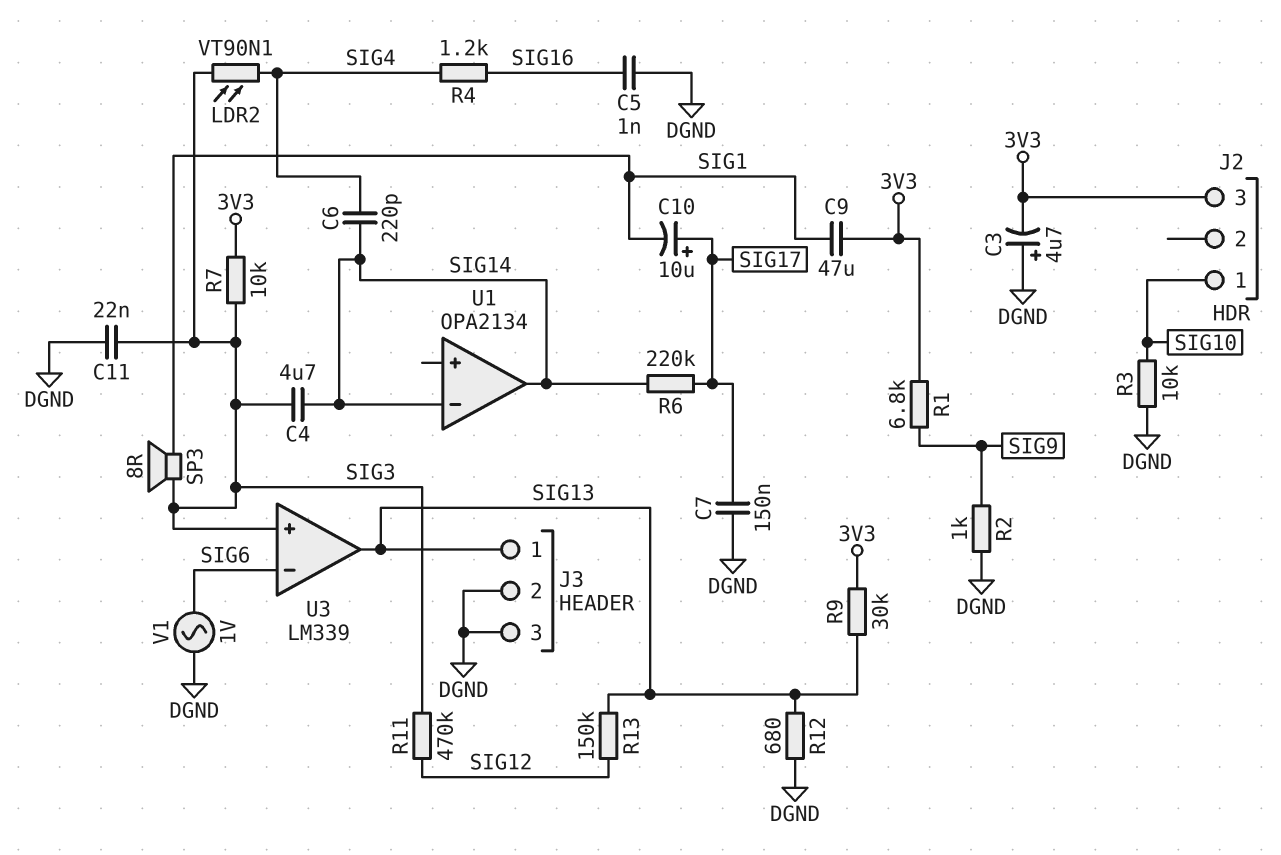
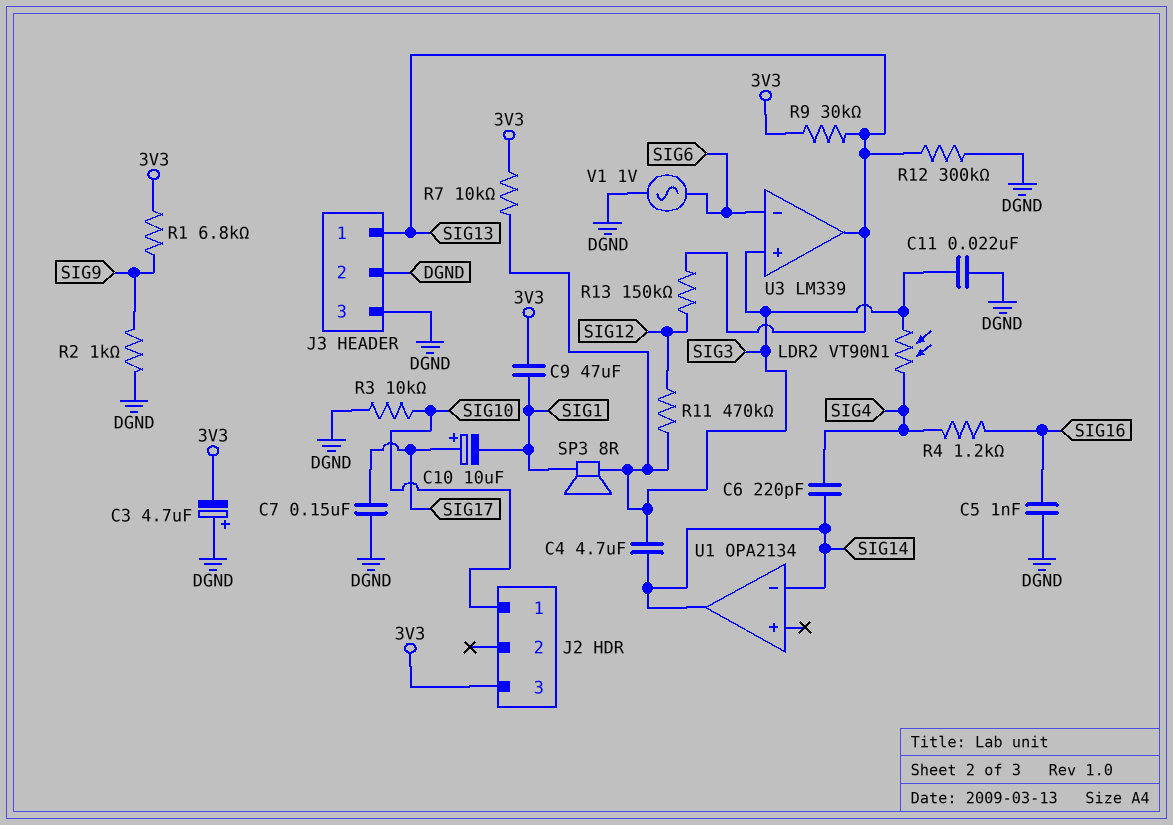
R6: 220k (SIG14, SIG17) -> none
R12: 680 (DGND, SIG13) -> 300k (DGND, SIG13)

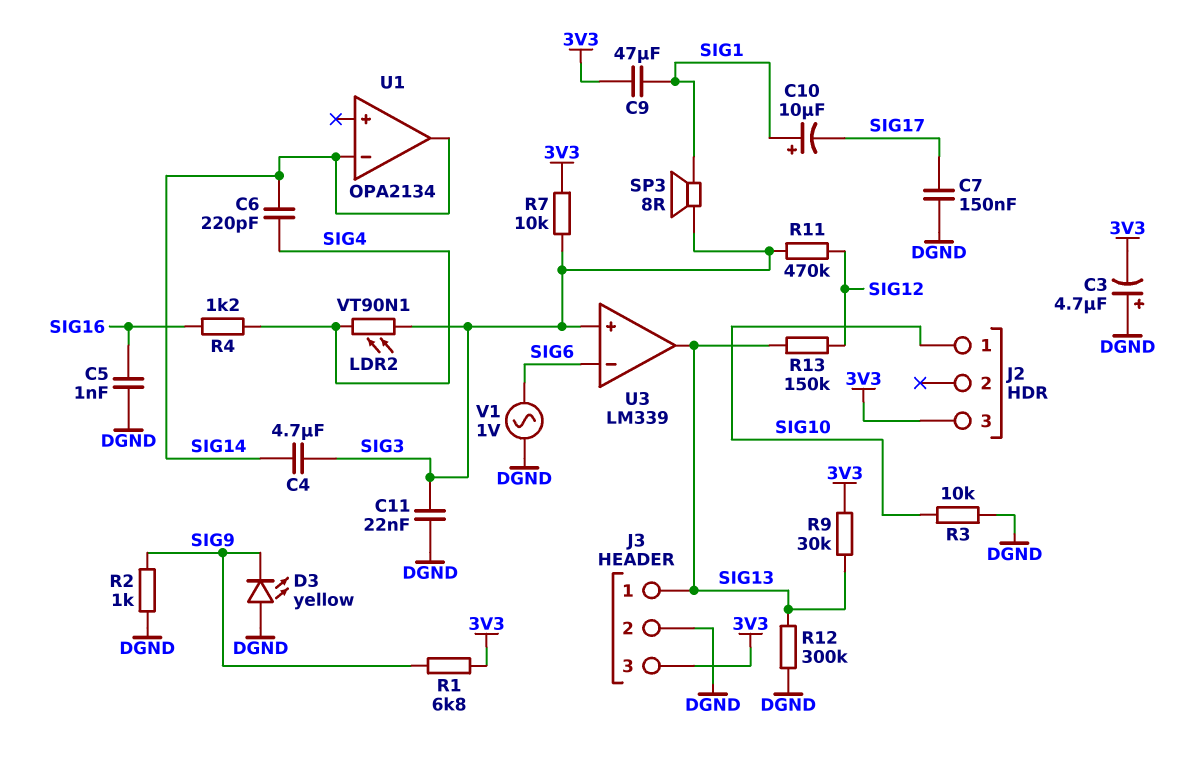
C10: 10uF (plus SIG17, minus SIG1) -> 10uF (plus SIG1, minus SIG17)
D3: none -> LED yellow (A DGND, K SIG9)
J3 pin 3: DGND -> 3V3

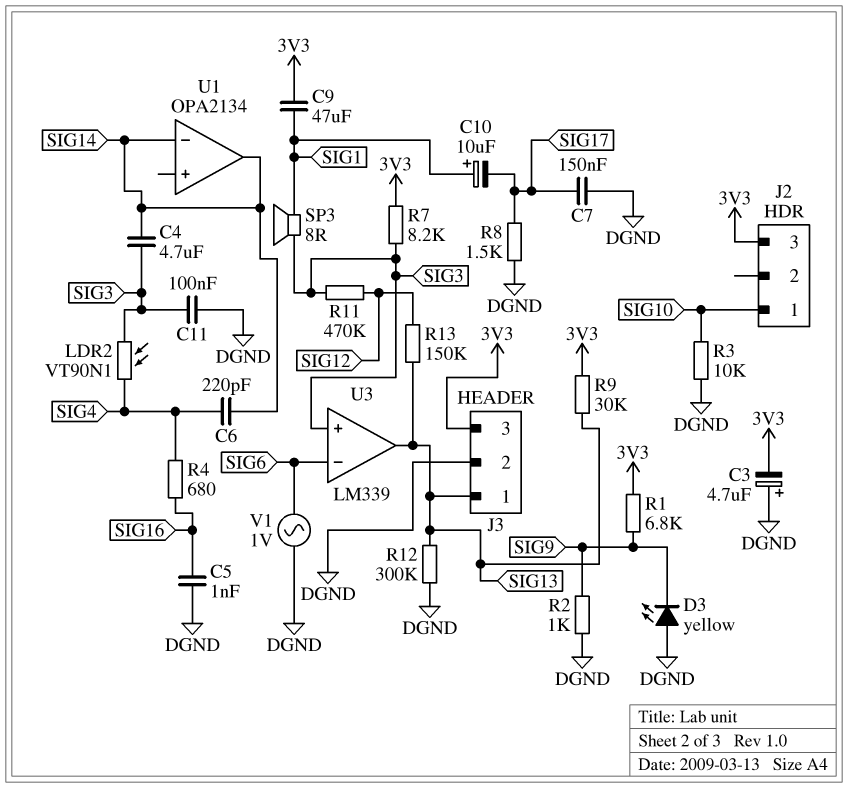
C11: 22nF (DGND, SIG3) -> 100nF (DGND, SIG3)
R4: 1.2k (SIG4, SIG16) -> 680 (SIG4, SIG16)
R7: 10k (3V3, SIG3) -> 8.2k (3V3, SIG3)
R8: none -> 1.5k (DGND, SIG17)

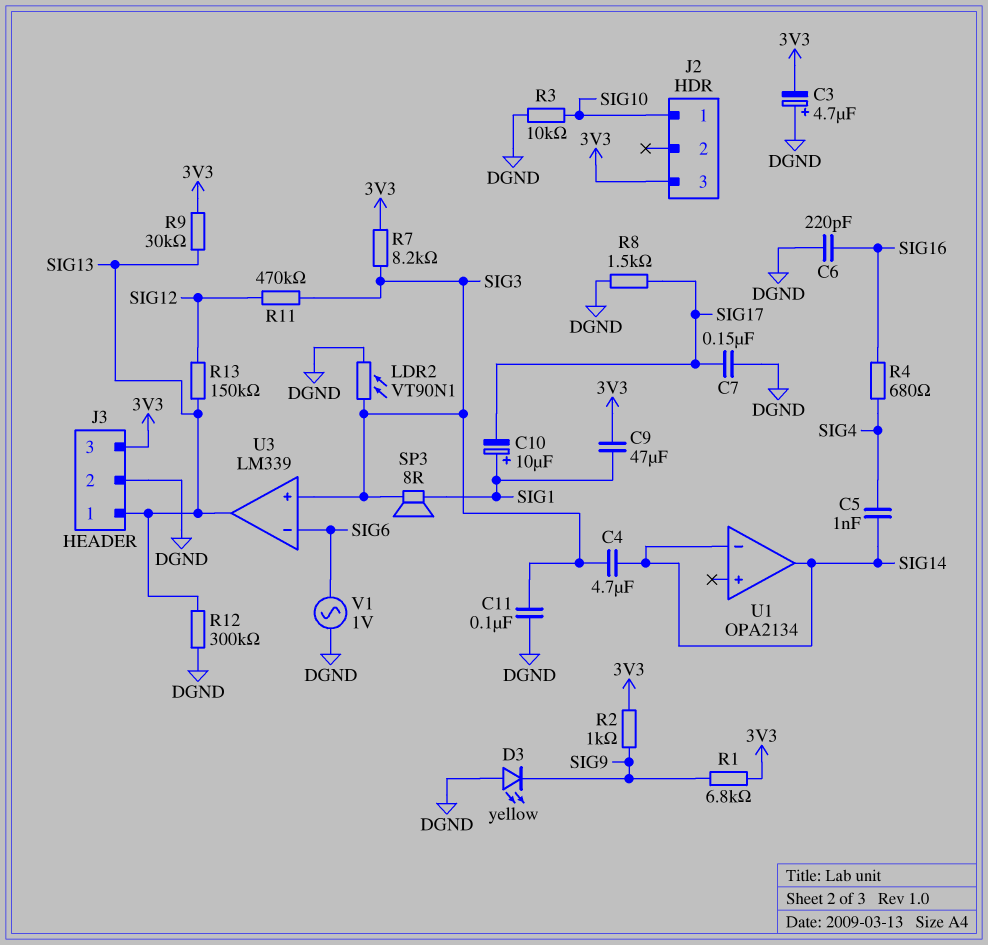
C5: 1nF (DGND, SIG16) -> 1nF (SIG4, SIG14)
C6: 220pF (SIG4, SIG14) -> 220pF (DGND, SIG16)
LDR2: VT90N1 (SIG3, SIG4) -> VT90N1 (DGND, SIG3)
R2: 1k (DGND, SIG9) -> 1k (3V3, SIG9)

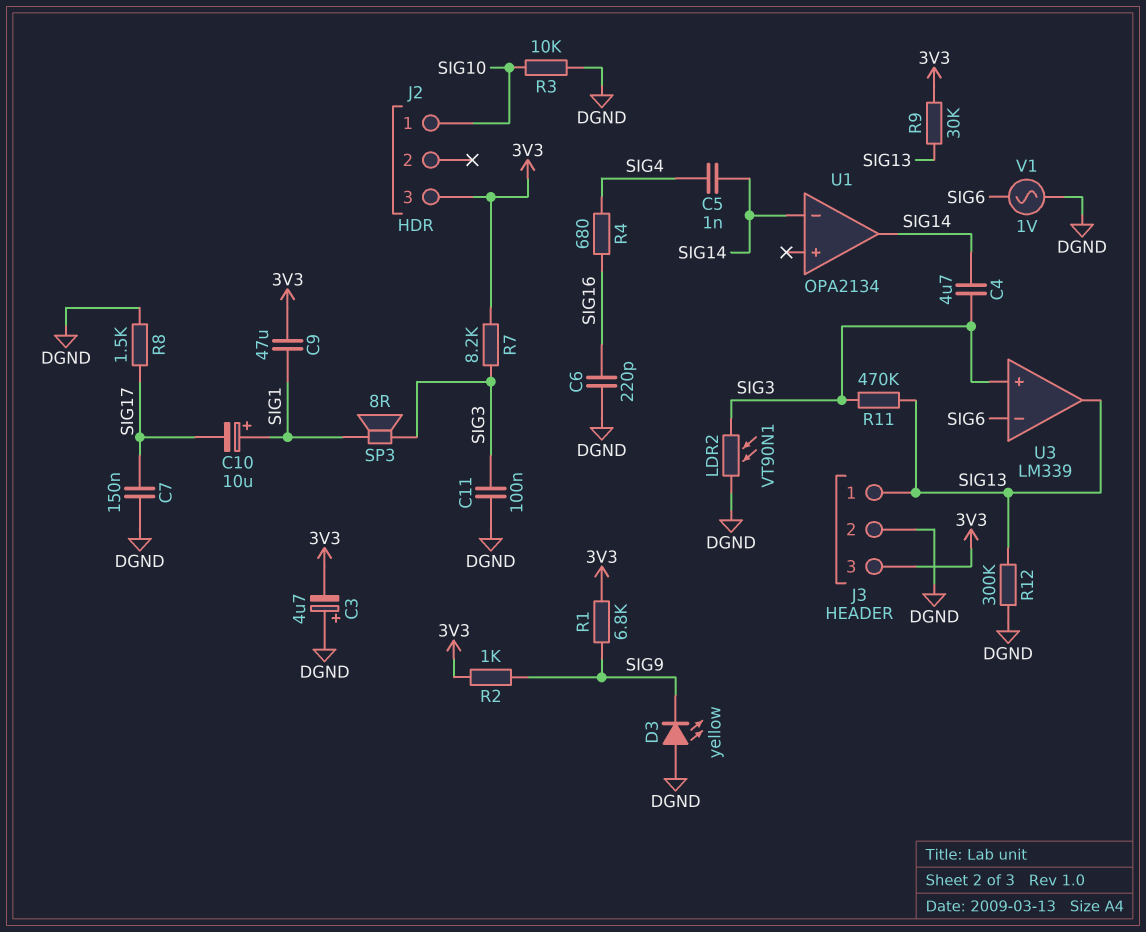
R11: 470k (SIG3, SIG12) -> 470k (SIG3, SIG13)
R13: 150k (SIG12, SIG13) -> none

